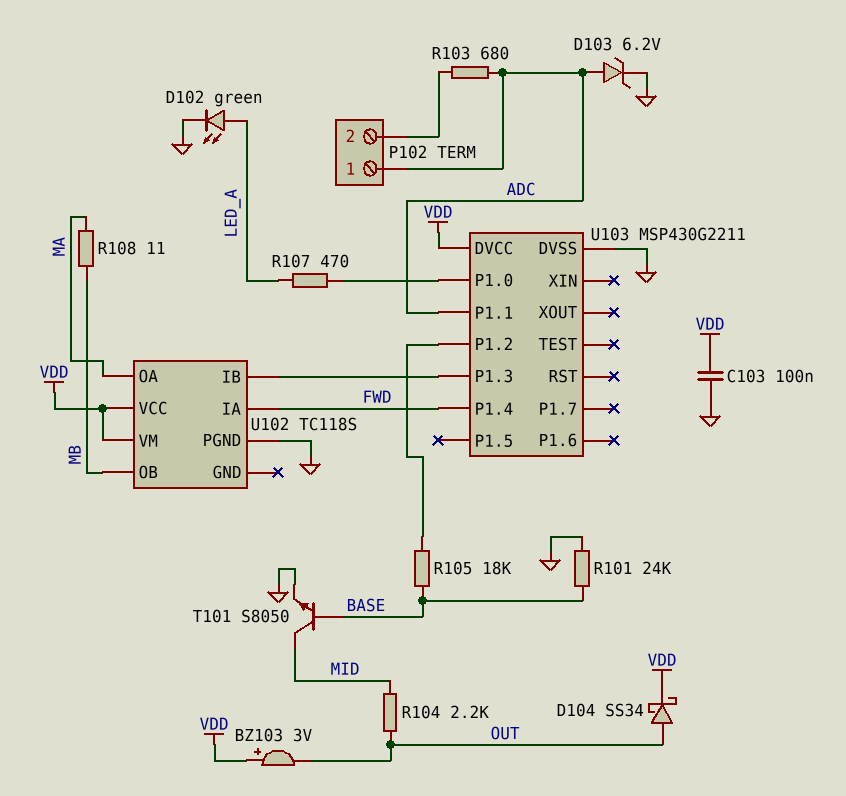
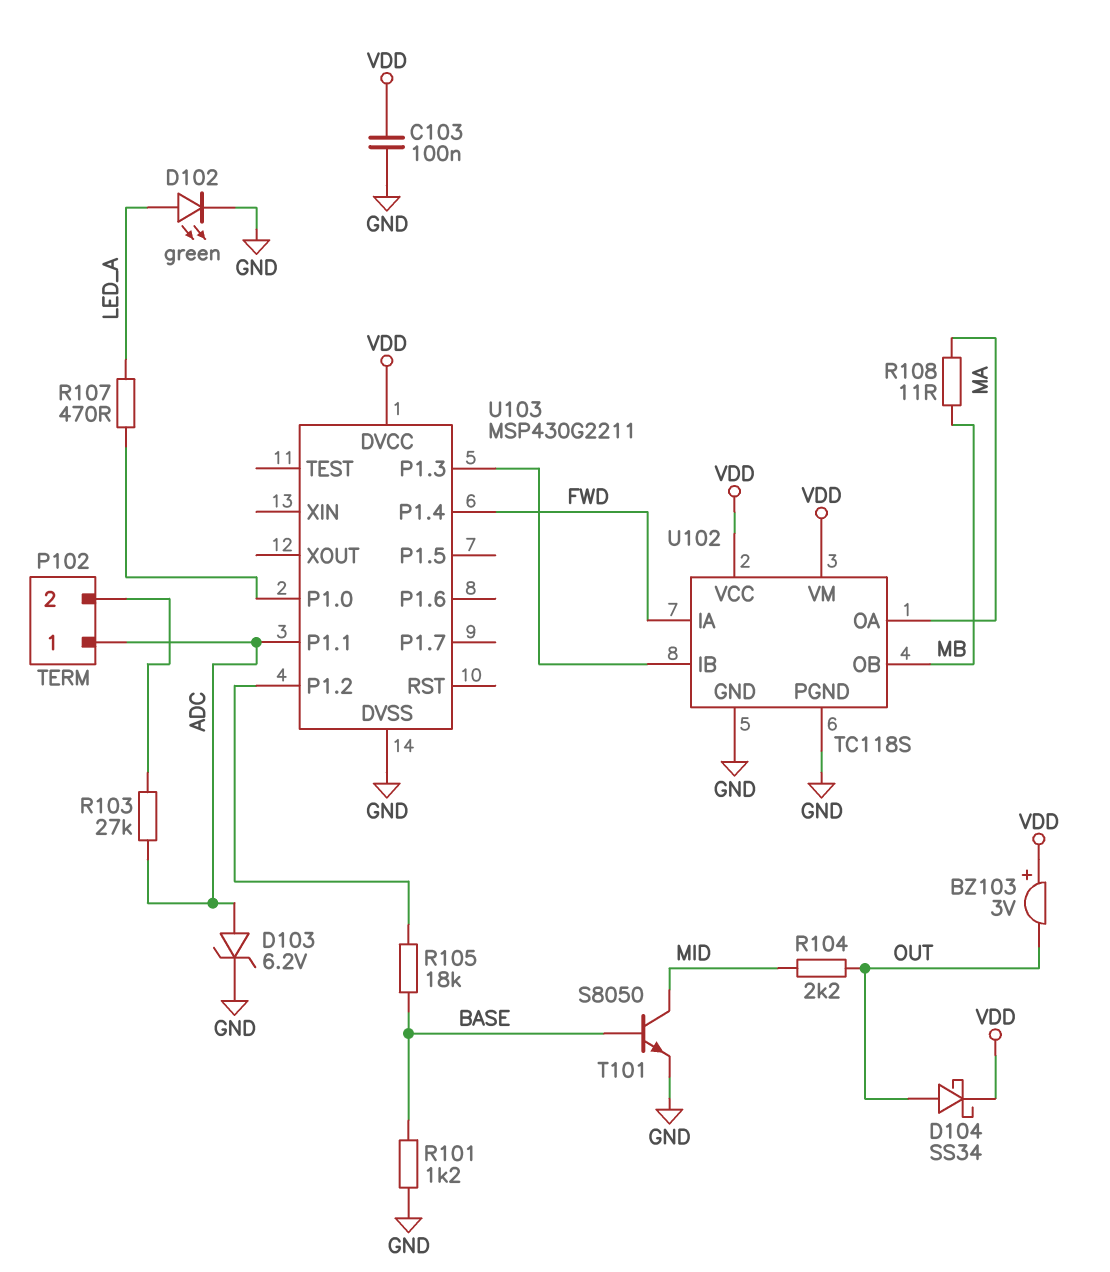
R101: 24k (BASE, GND) -> 1.2k (BASE, GND)
R103: 680 (ADC, P102/2) -> 27k (ADC, P102/2)
U102 pin GND: none -> GND

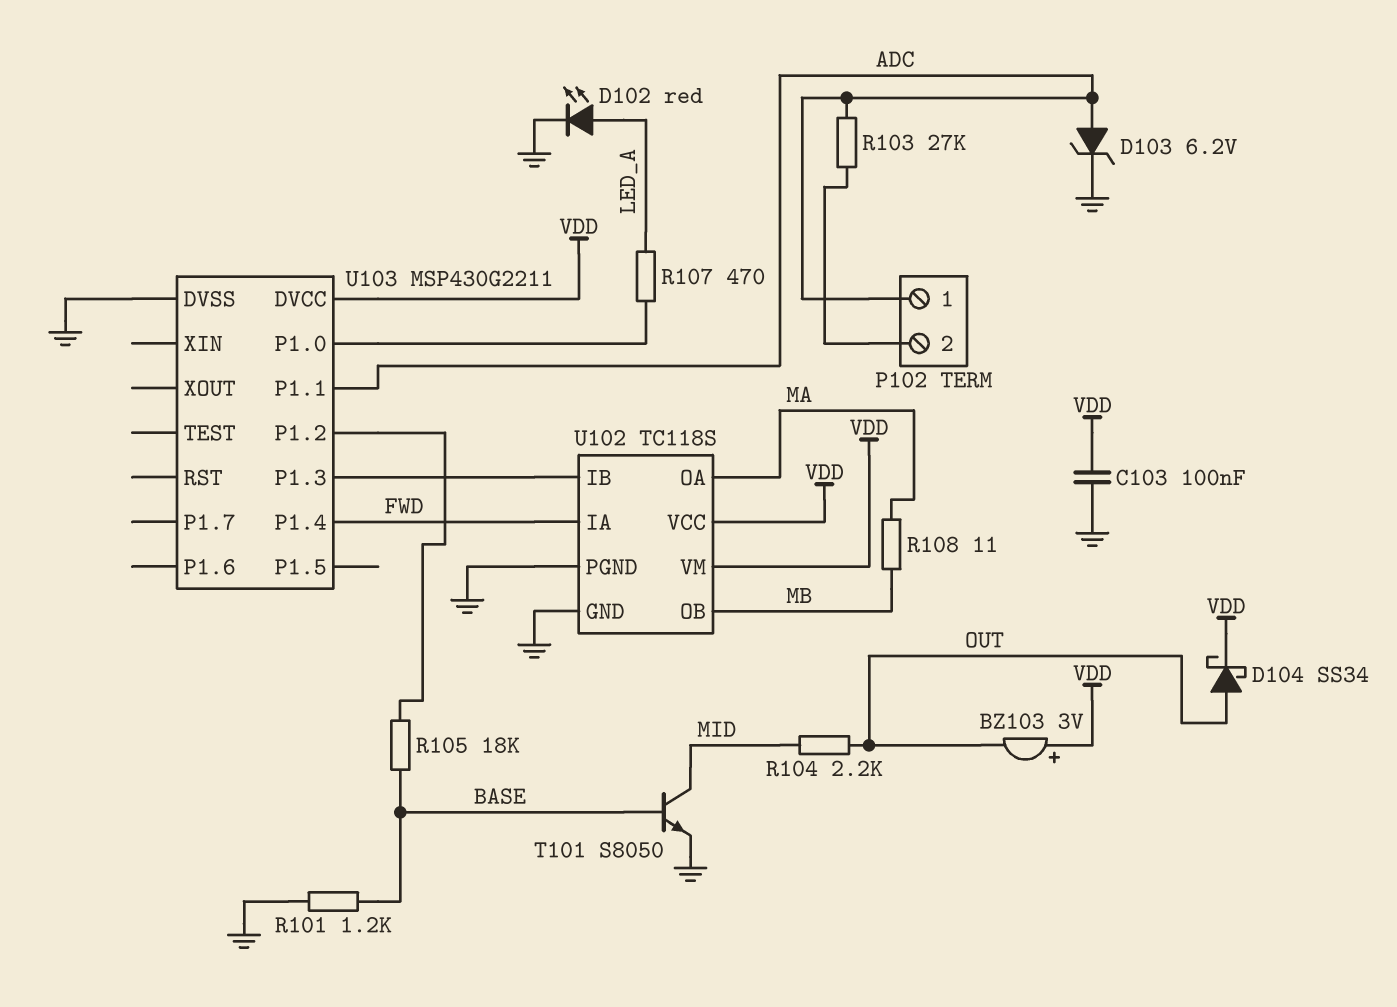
D102: LED green (A LED_A, K GND) -> LED red (A LED_A, K GND)

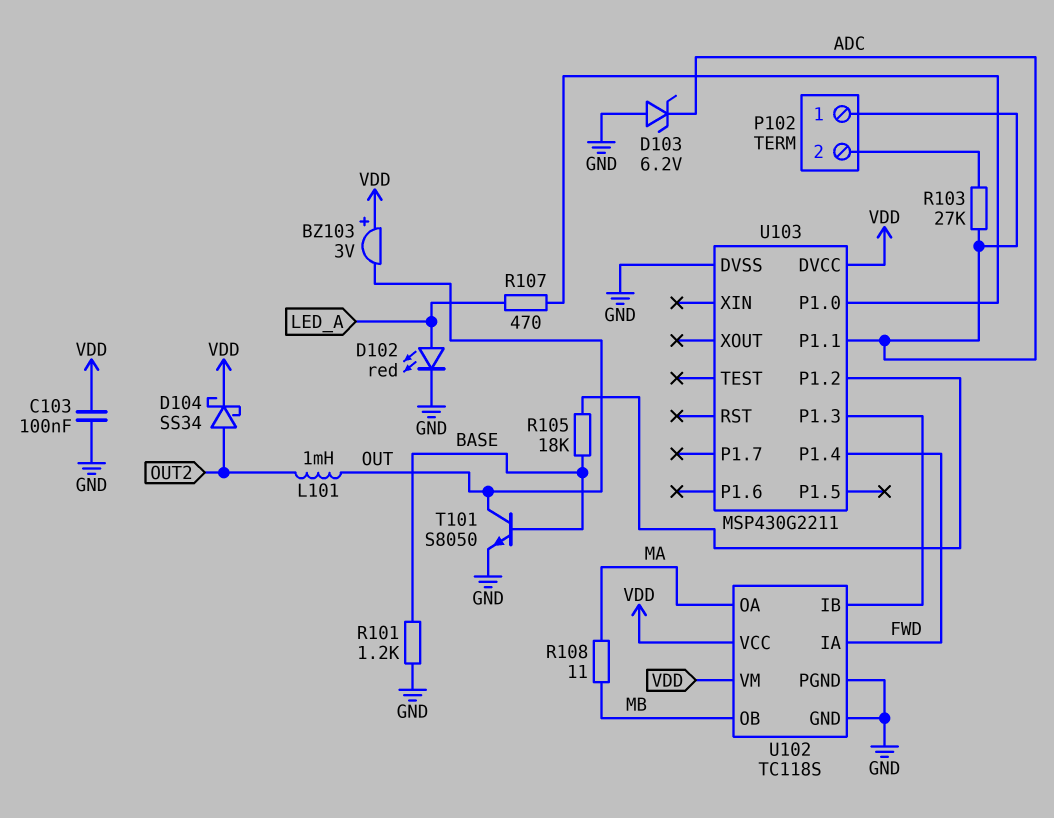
D103: zener 6.2V (A ADC, K GND) -> zener 6.2V (A GND, K ADC)
D104: schottky SS34 (A OUT, K VDD) -> schottky SS34 (A OUT2, K VDD)
L101: none -> 1mH (OUT, OUT2)
R104: 2.2k (MID, OUT) -> none
T101: NPN S8050 (B BASE, C MID, E GND) -> NPN S8050 (B BASE, C OUT, E GND)

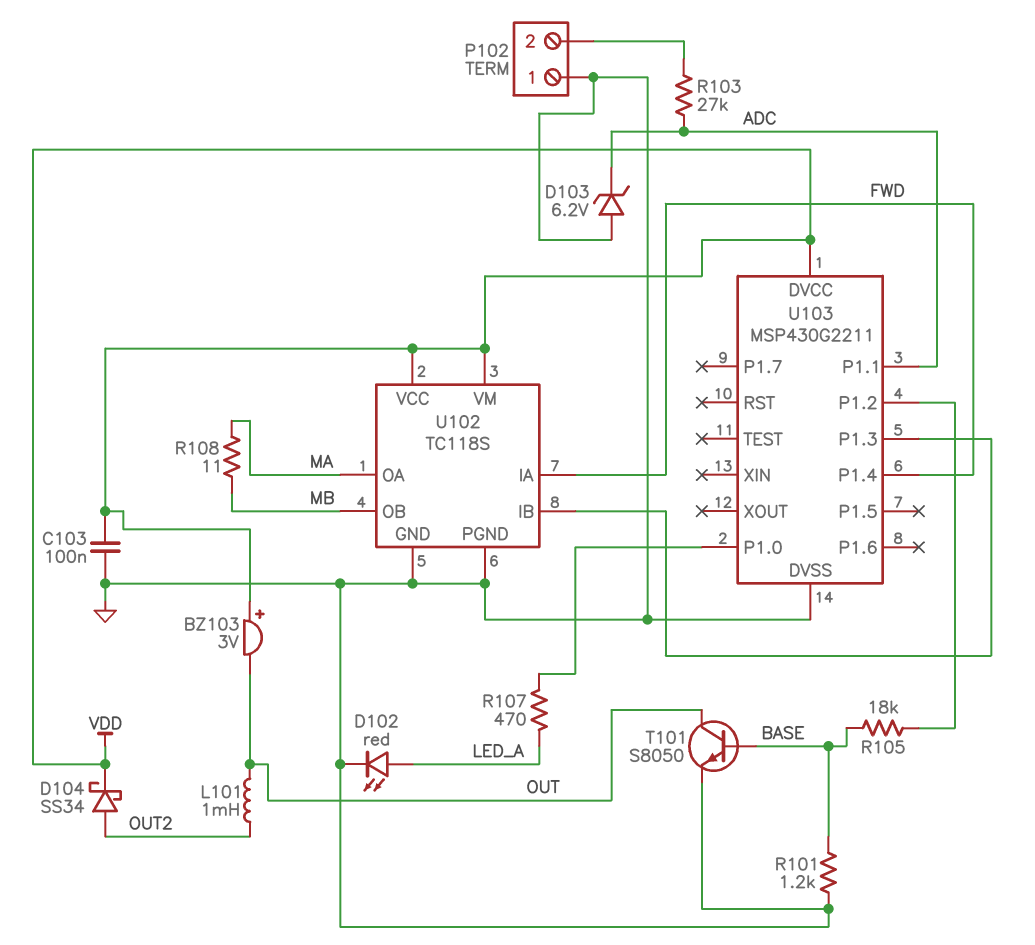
P102 pin 1: ADC -> GND

